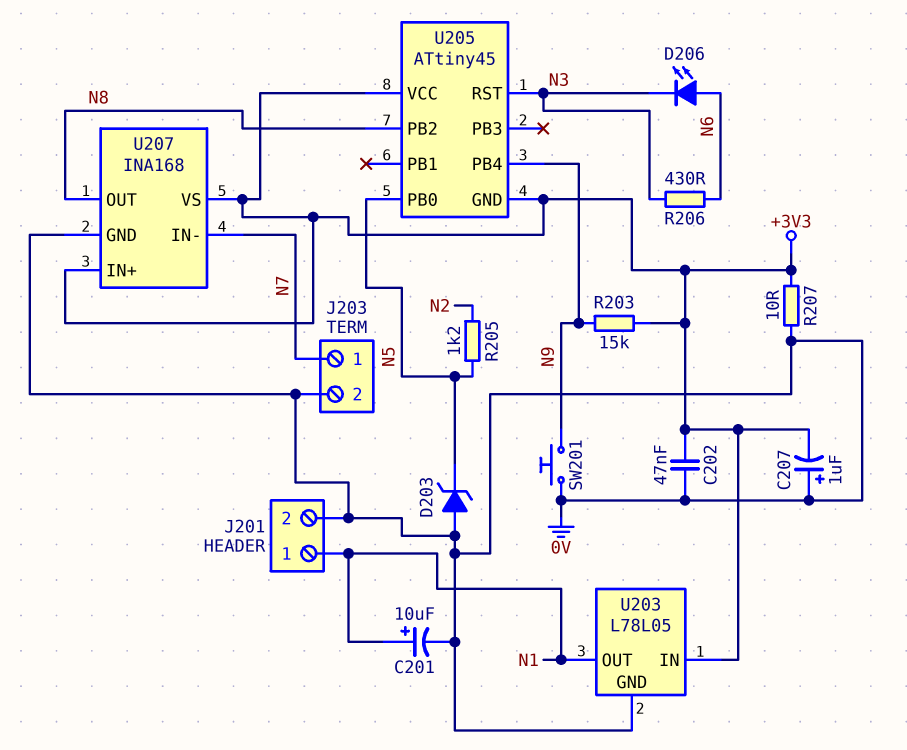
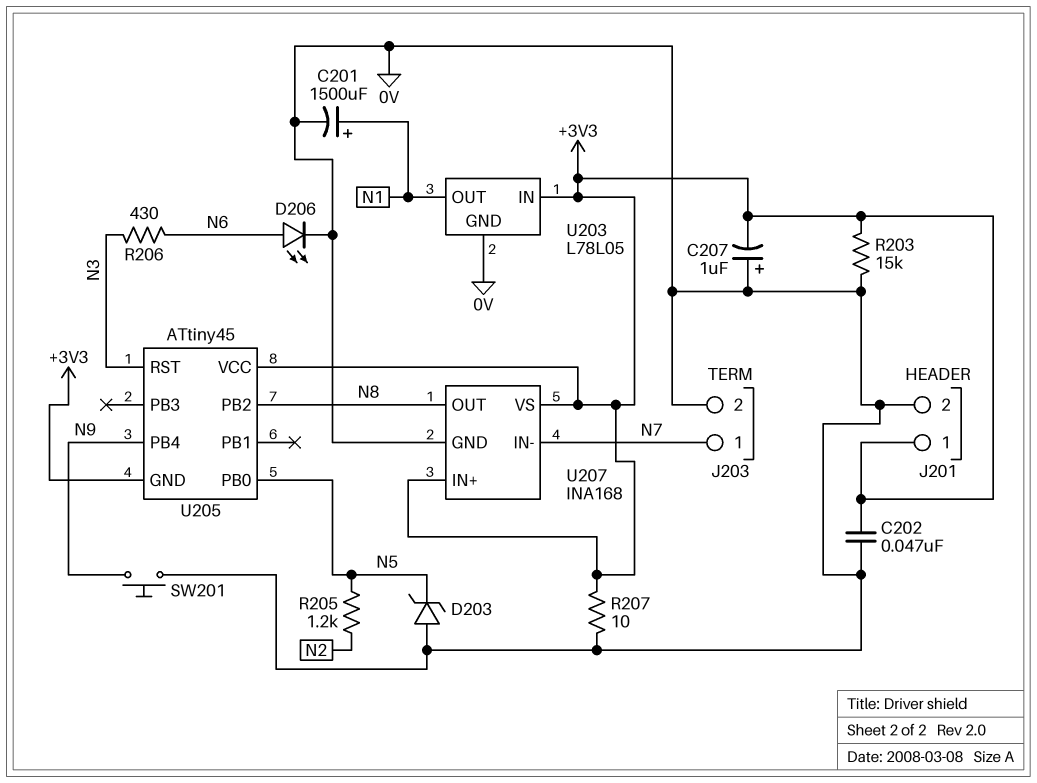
C201: 10uF (plus N1, minus 0V) -> 1500uF (plus N1, minus 0V)
D206: LED (A N6, K N3) -> LED (A N6, K 0V)
J201 pin 1: N1 -> +3V3
R203: 15k (+3V3, N9) -> 15k (+3V3, 0V)

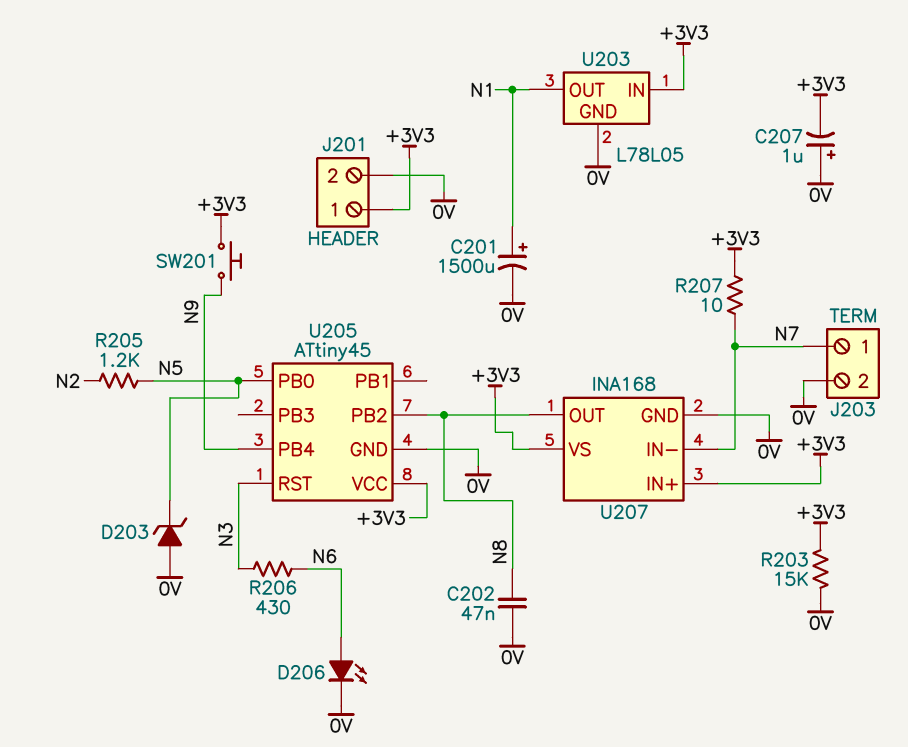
C202: 47nF (+3V3, 0V) -> 47nF (0V, N8)
R207: 10 (+3V3, 0V) -> 10 (+3V3, N7)
SW201: button (0V, N9) -> button (+3V3, N9)
U205 pin GND: +3V3 -> 0V

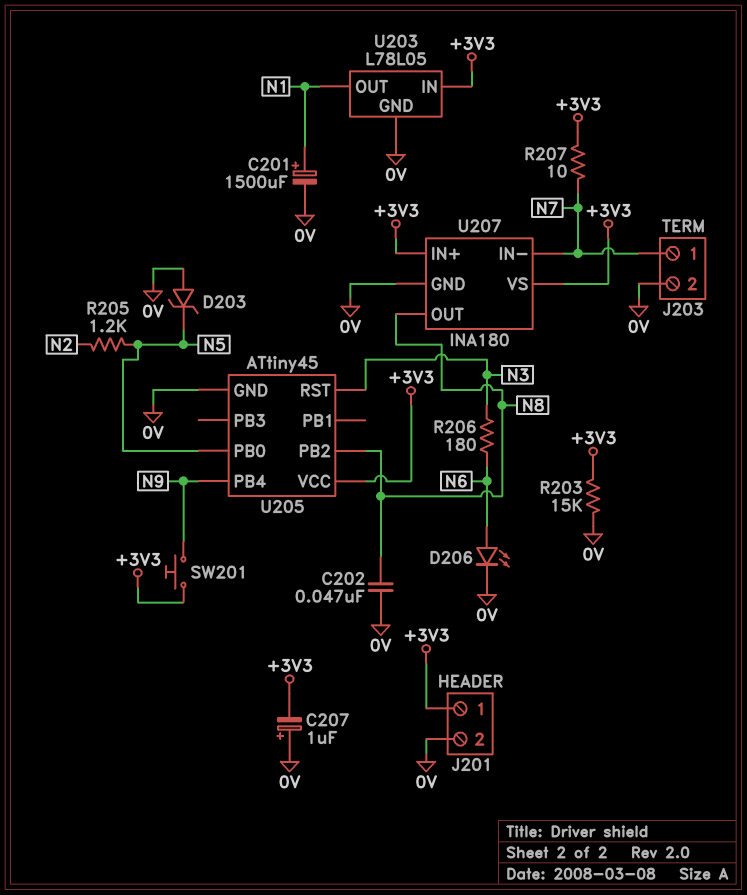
R206: 430 (N3, N6) -> 180 (N3, N6)
U207: INA168 -> INA180

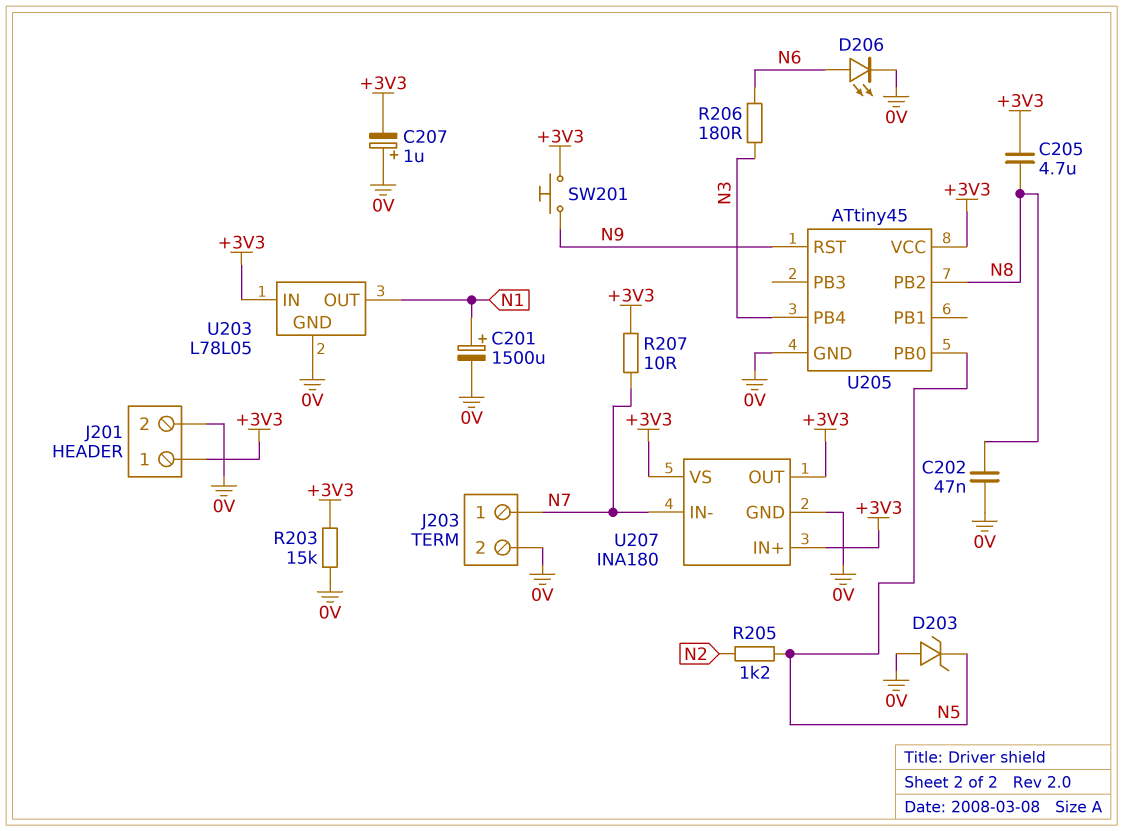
C205: none -> 4.7uF (+3V3, N8)
U205 pin PB4: N9 -> N3
U205 pin RST: N3 -> N9
U207 pin OUT: N8 -> +3V3

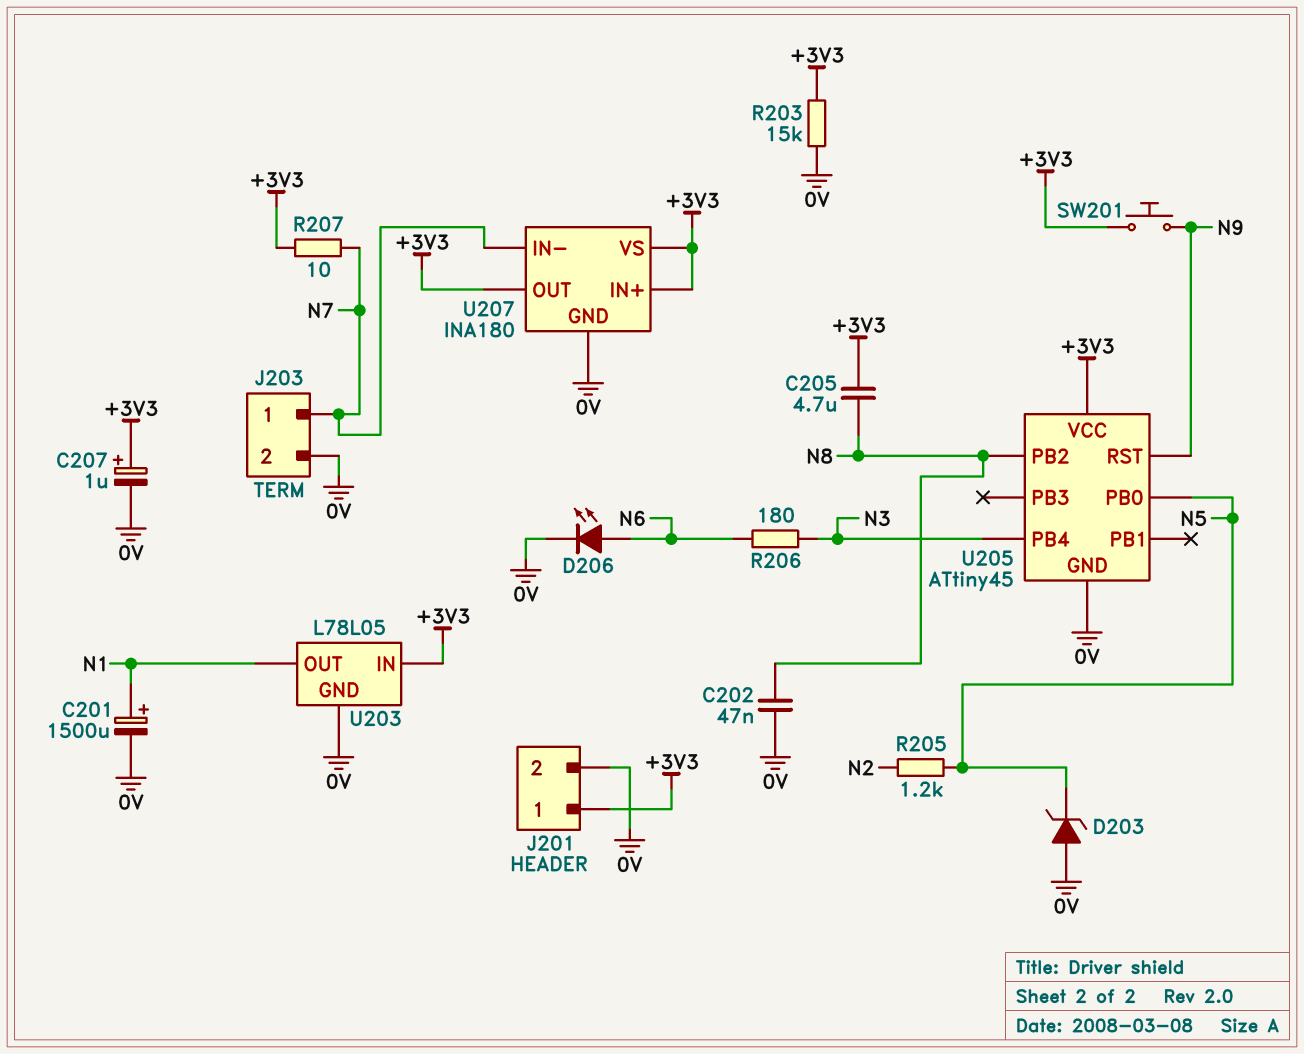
C207: 1uF (plus 0V, minus +3V3) -> 1uF (plus +3V3, minus 0V)

